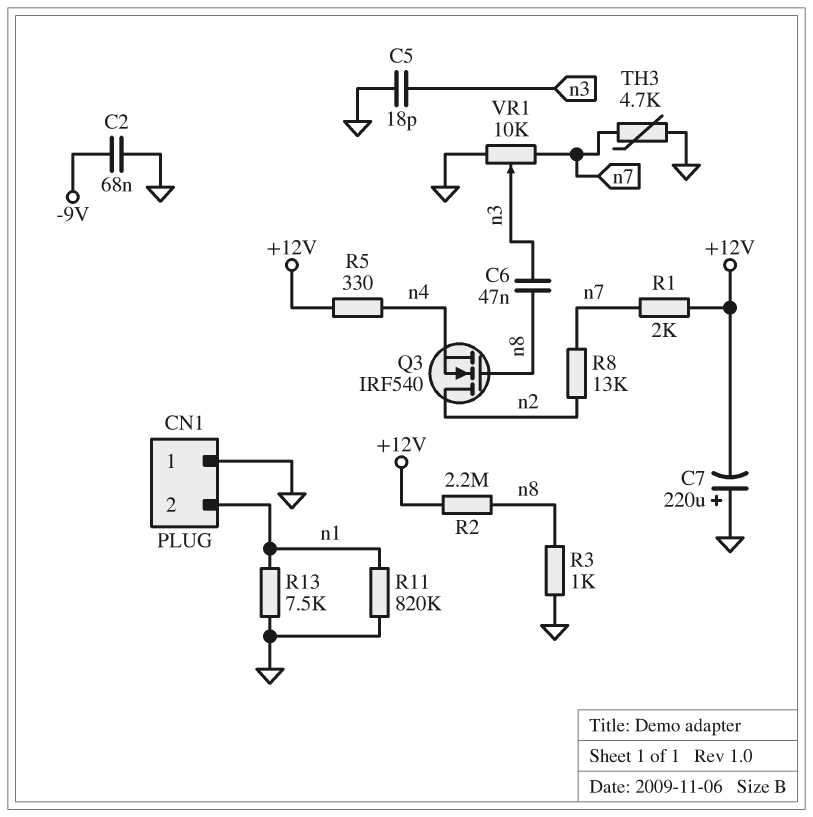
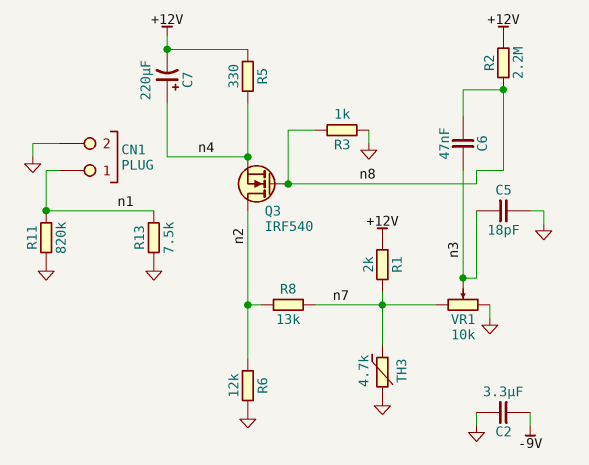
C2: 68nF (-9V, GND) -> 3.3uF (-9V, GND)
C7: 220uF (plus GND, minus +12V) -> 220uF (plus n4, minus +12V)
CN1 pin 1: GND -> n1
CN1 pin 2: n1 -> GND
R6: none -> 12k (GND, n2)

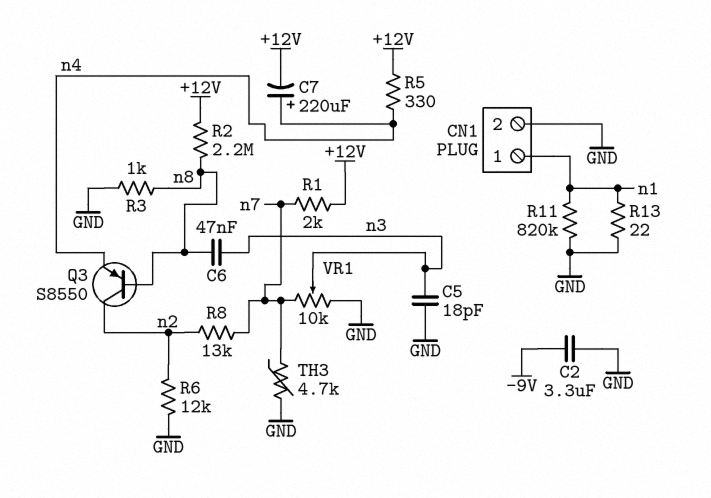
Q3: NMOS IRF540 (G n8, D n2, S n4) -> PNP S8550 (B n8, C n2, E n4)
R13: 7.5k (GND, n1) -> 22 (GND, n1)

